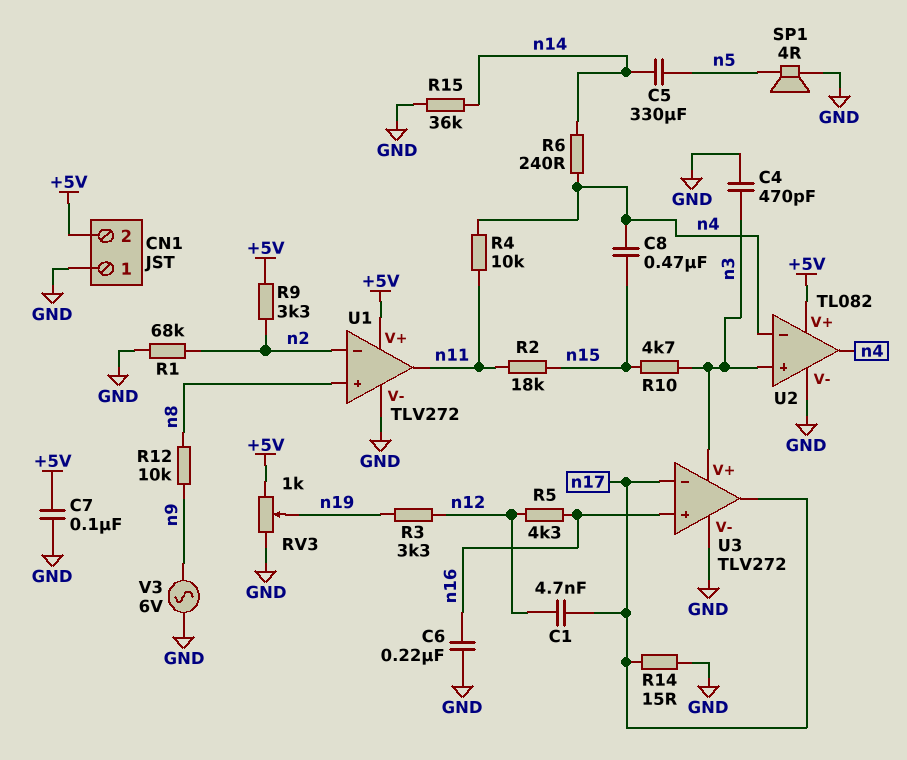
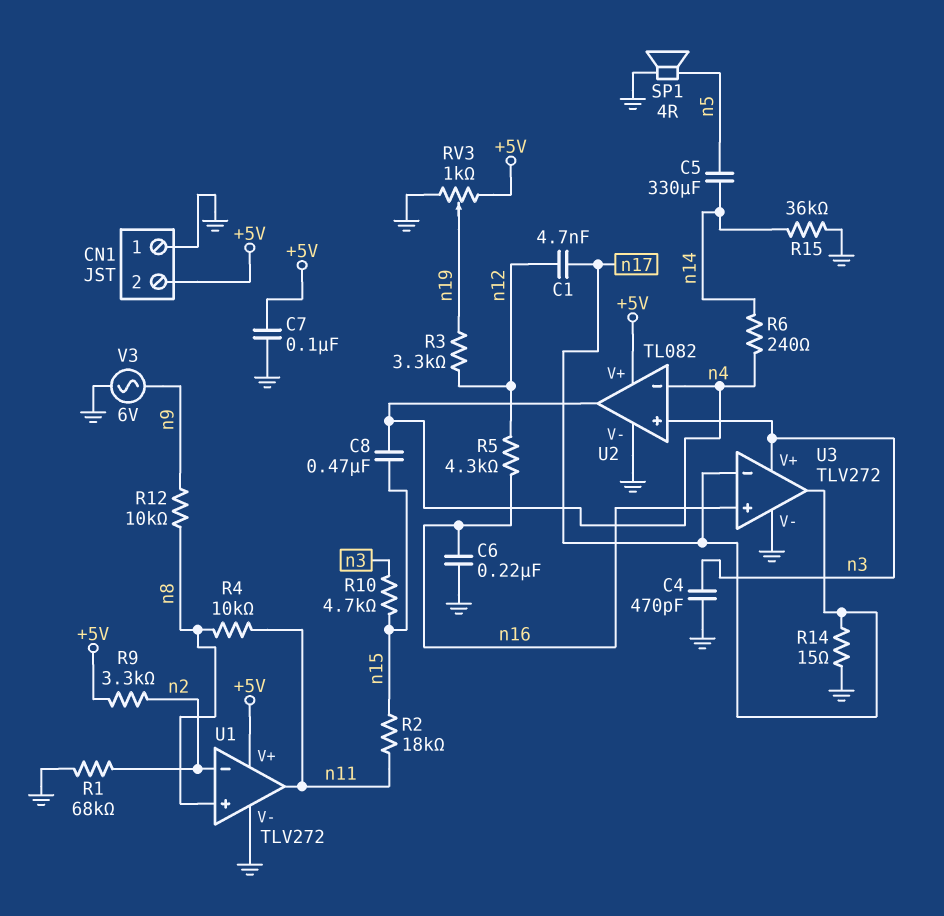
R4: 10k (n4, n11) -> 10k (n8, n11)

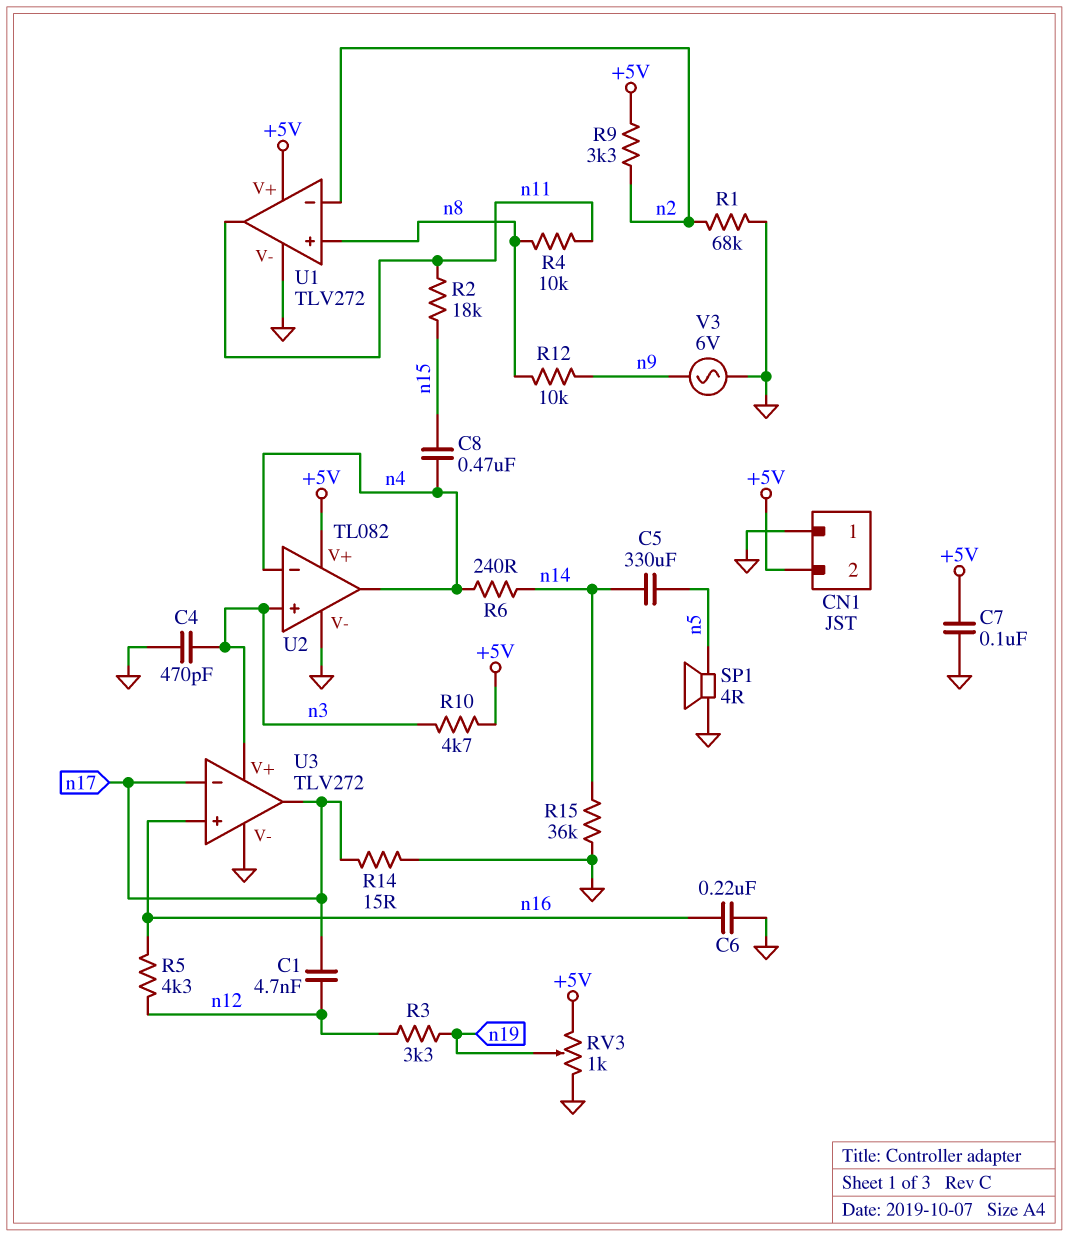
R10: 4.7k (n3, n15) -> 4.7k (+5V, n3)

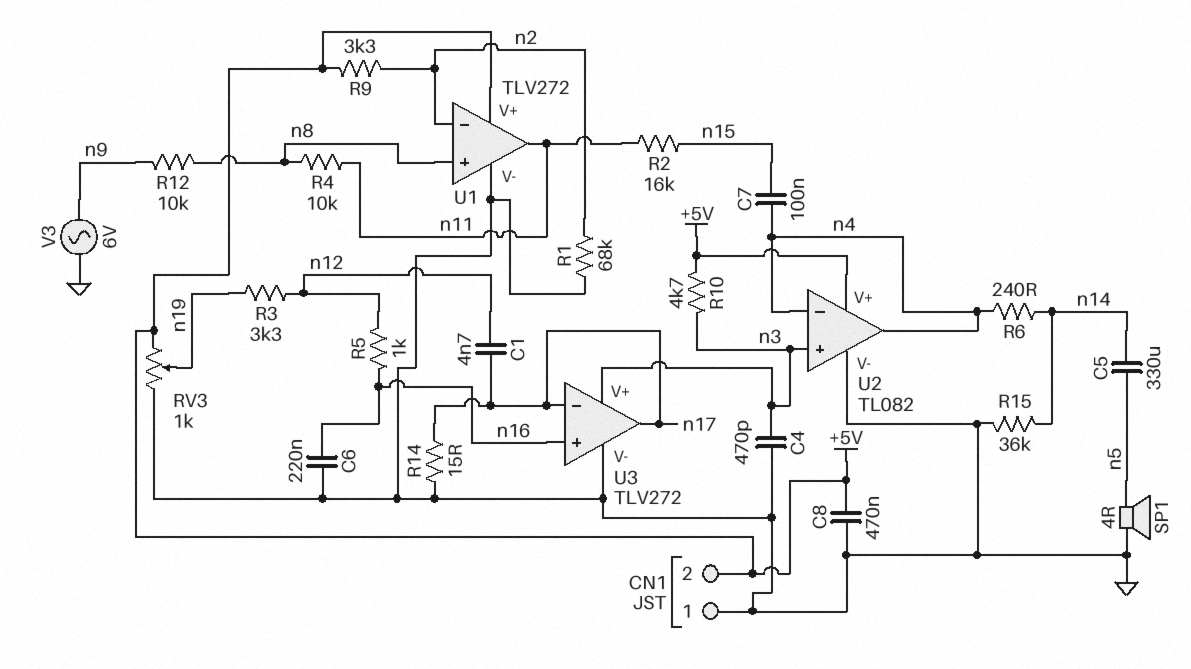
C7: 100nF (+5V, GND) -> 100nF (n4, n15)
C8: 470nF (n4, n15) -> 470nF (+5V, GND)
R2: 18k (n11, n15) -> 16k (n11, n15)
R5: 4.3k (n12, n16) -> 1k (n12, n16)

